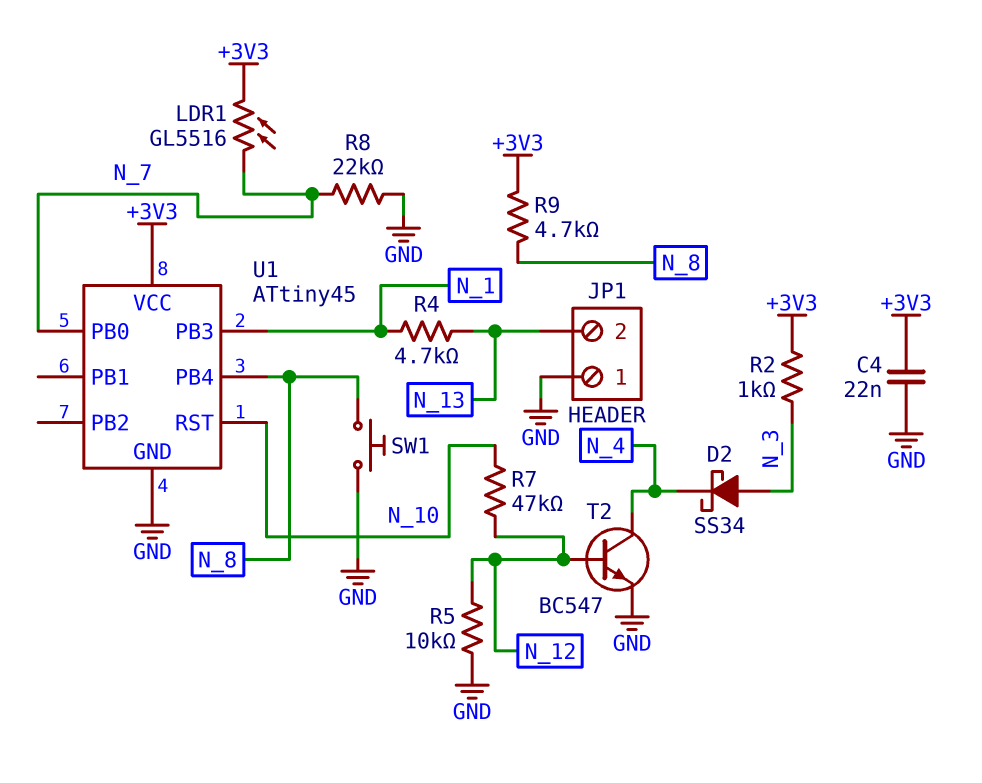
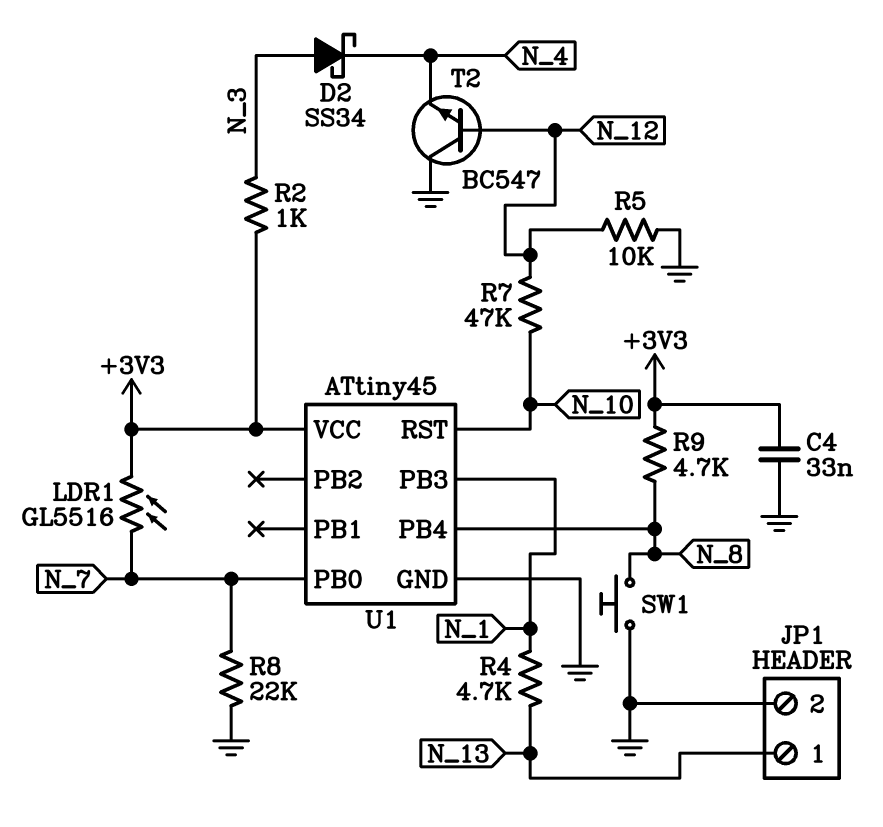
C4: 22nF (+3V3, GND) -> 33nF (+3V3, GND)
JP1 pin 1: GND -> N_13
JP1 pin 2: N_13 -> GND
T2: NPN BC547 (B N_12, C N_4, E GND) -> NPN BC547 (B N_12, C GND, E N_4)

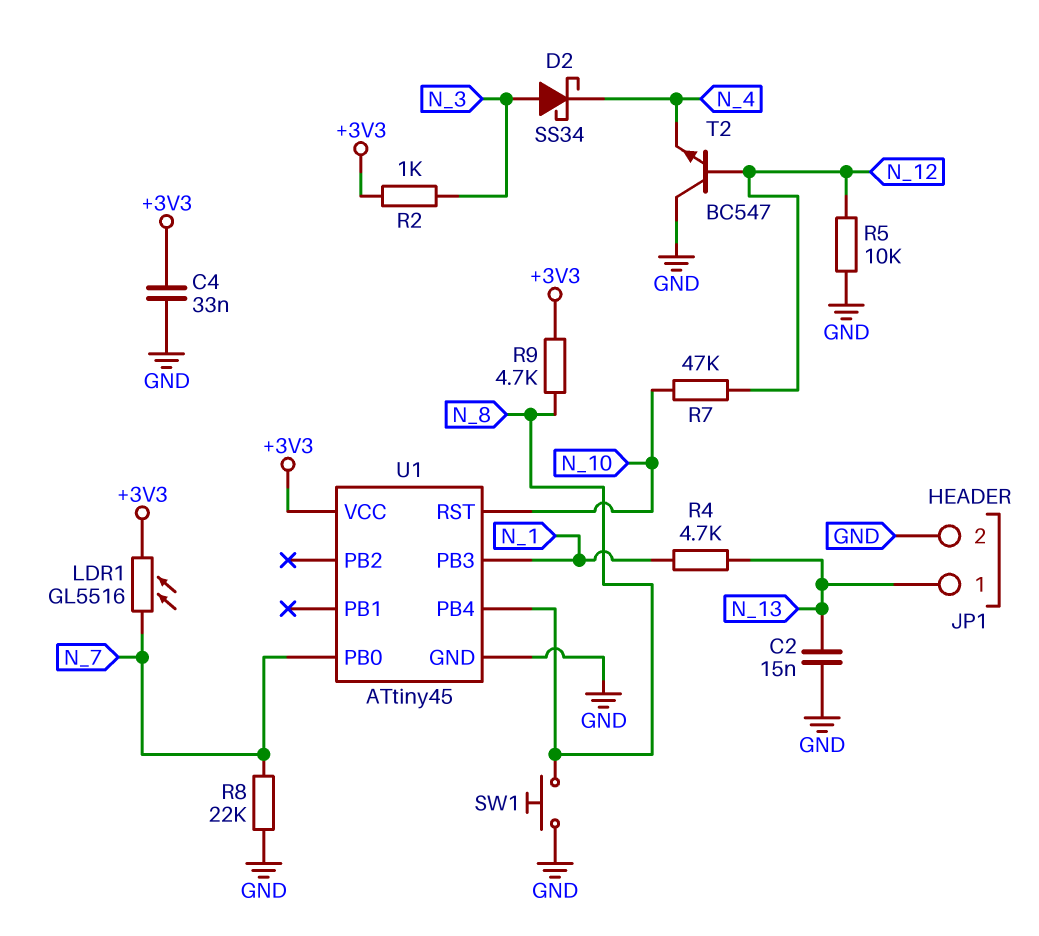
C2: none -> 15nF (GND, N_13)

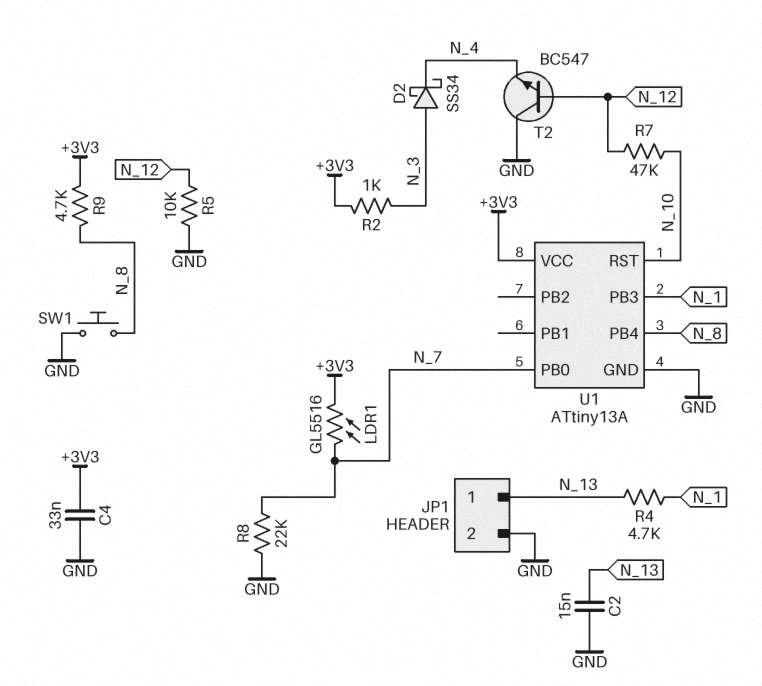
U1: ATtiny45 -> ATtiny13A

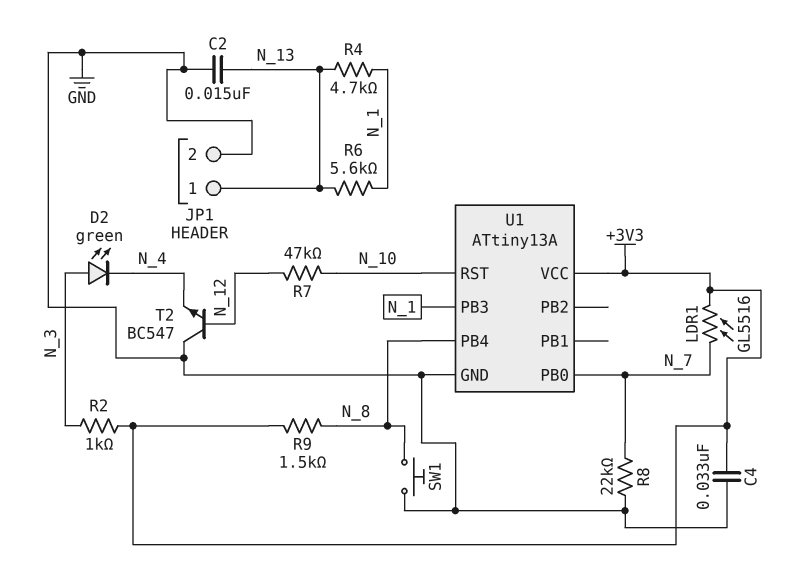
D2: schottky SS34 (A N_3, K N_4) -> LED green (A N_3, K N_4)
R5: 10k (GND, N_12) -> none
R6: none -> 5.6k (N_1, N_13)
R9: 4.7k (+3V3, N_8) -> 1.5k (+3V3, N_8)

